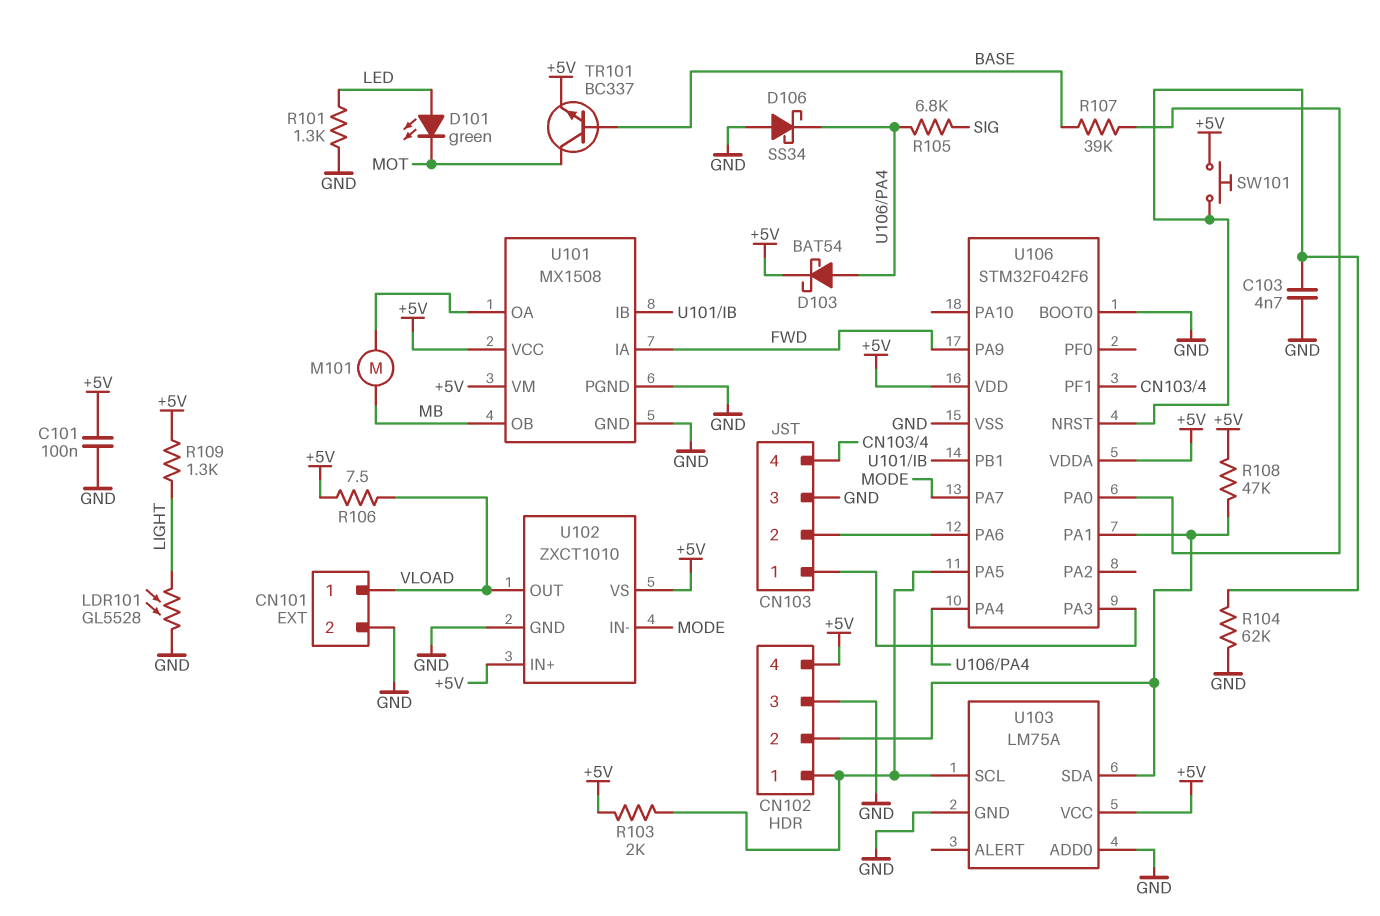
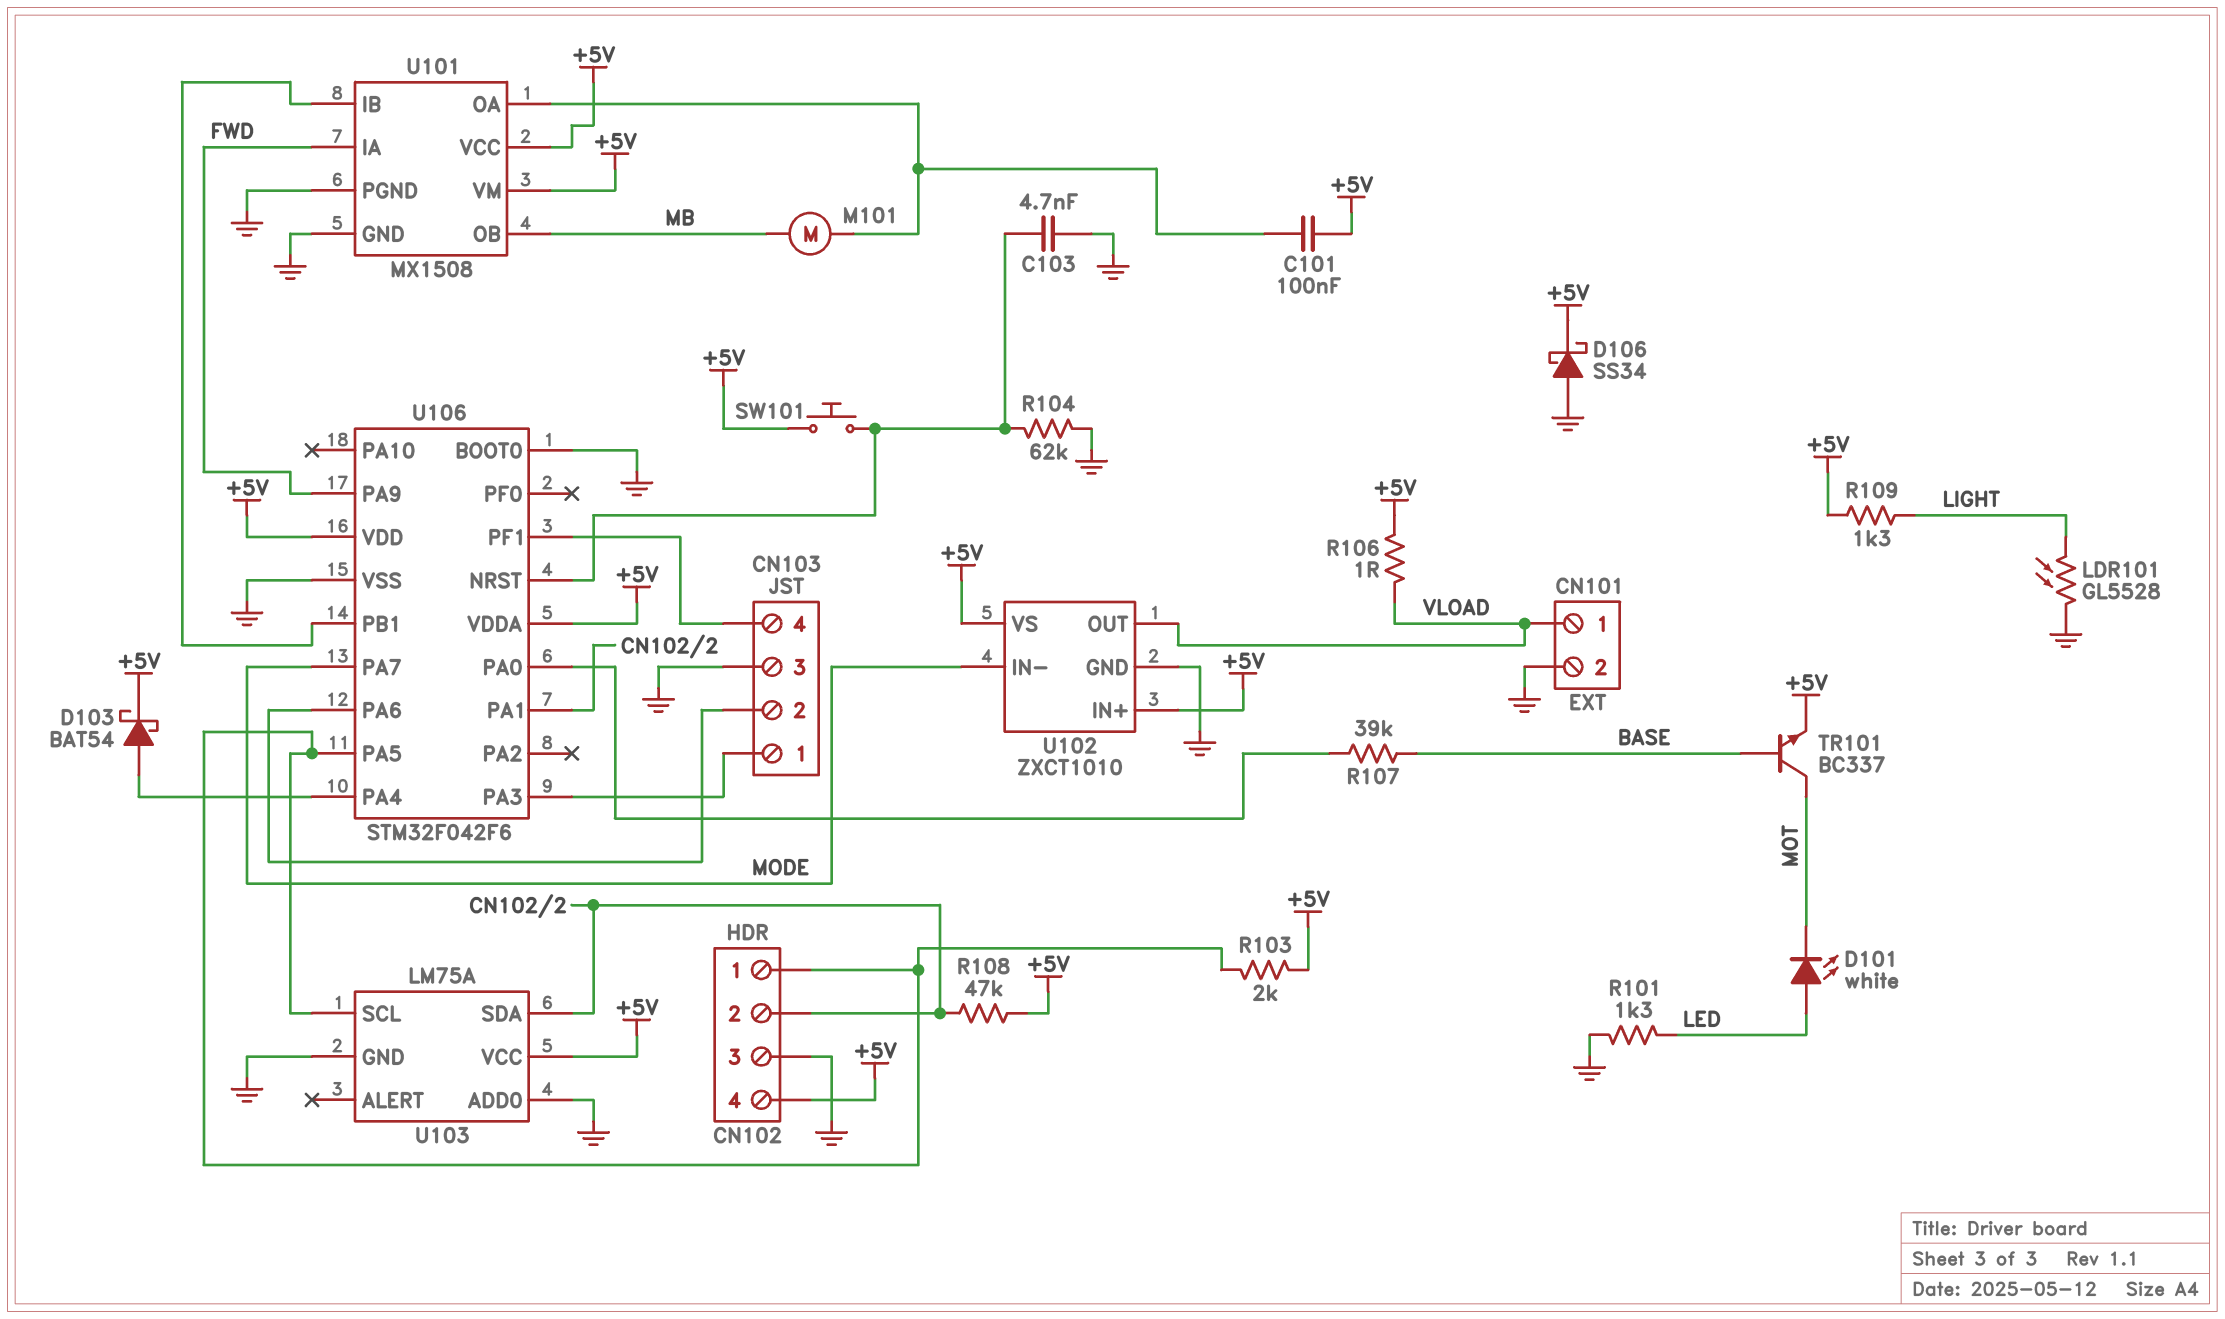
C101: 100nF (+5V, GND) -> 100nF (+5V, U101/OA)
D101: LED green (A LED, K MOT) -> LED white (A LED, K MOT)
D106: schottky SS34 (A GND, K U106/PA4) -> schottky SS34 (A GND, K +5V)
R105: 6.8k (SIG, U106/PA4) -> none
R106: 7.5 (+5V, VLOAD) -> 1 (+5V, VLOAD)

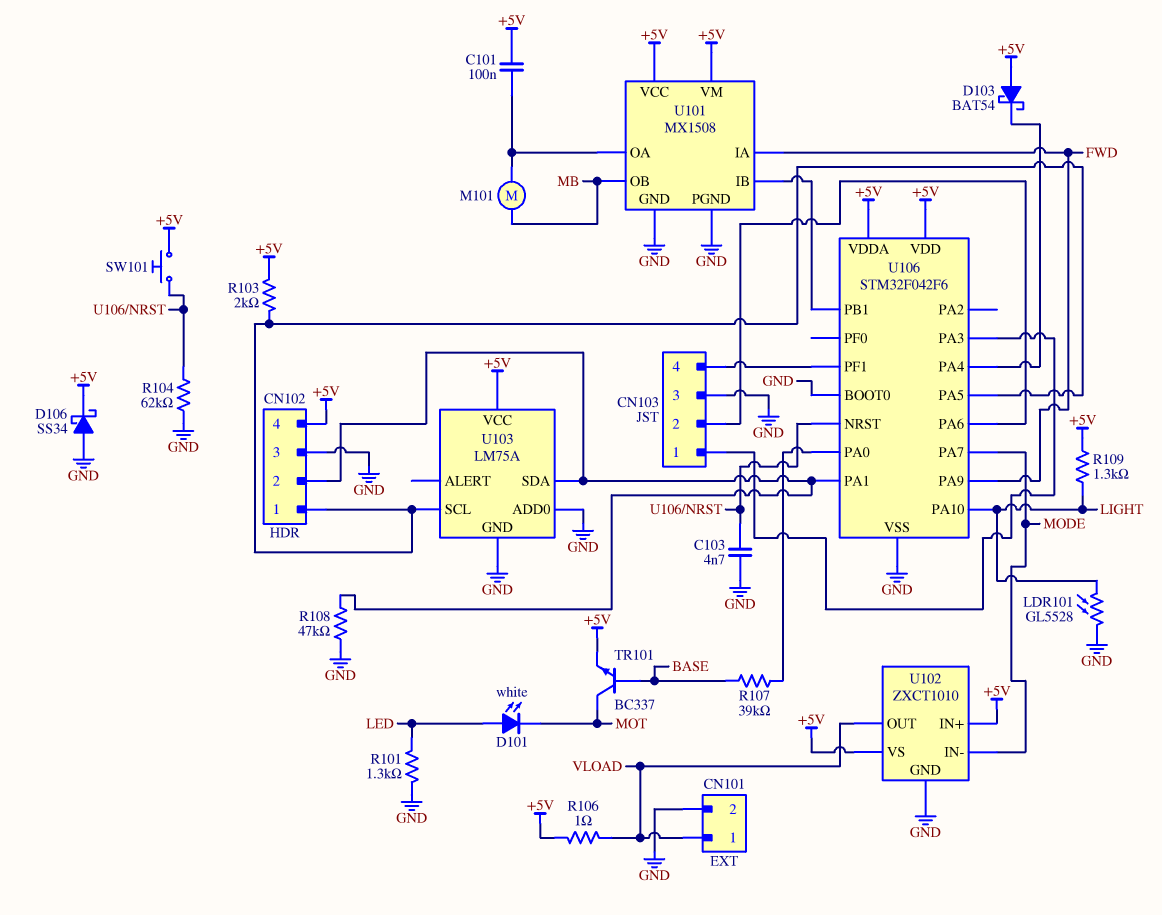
D103: schottky BAT54 (A U106/PA4, K +5V) -> schottky BAT54 (A +5V, K U106/PA4)
R108: 47k (+5V, CN102/2) -> 47k (CN102/2, GND)
U106 pin PA10: none -> LIGHT

